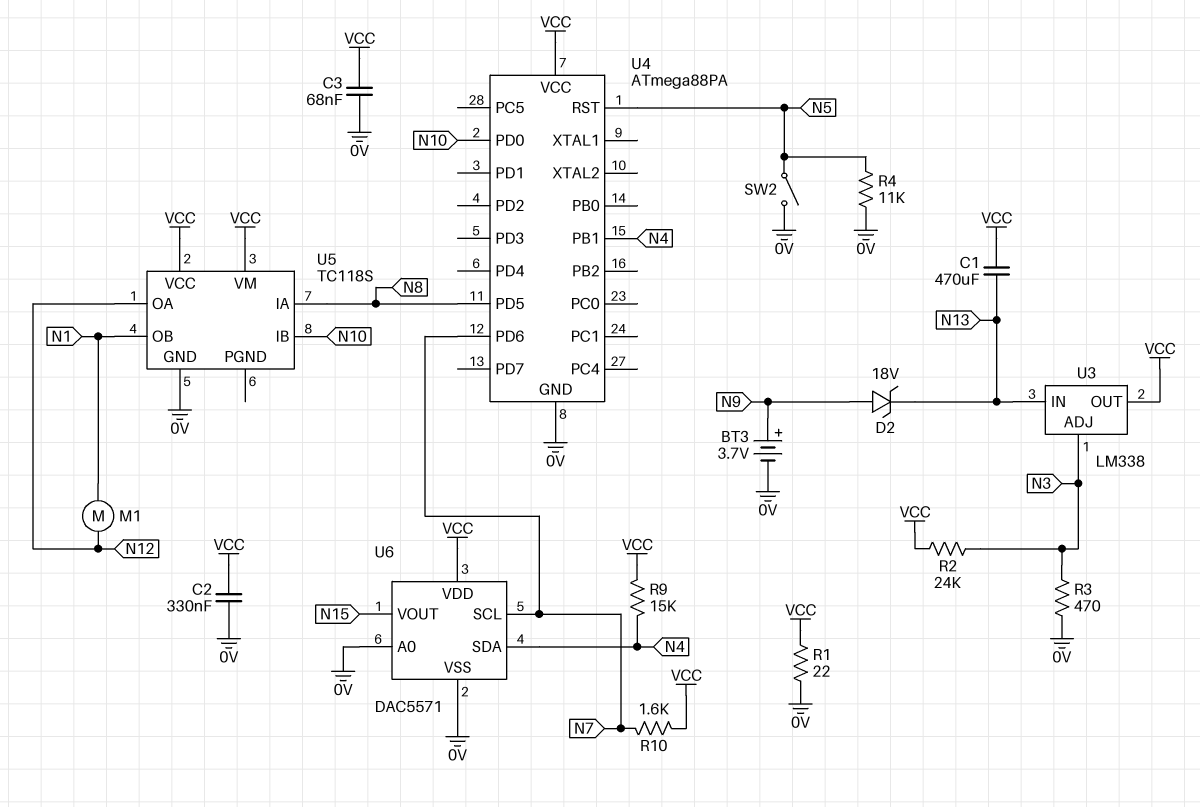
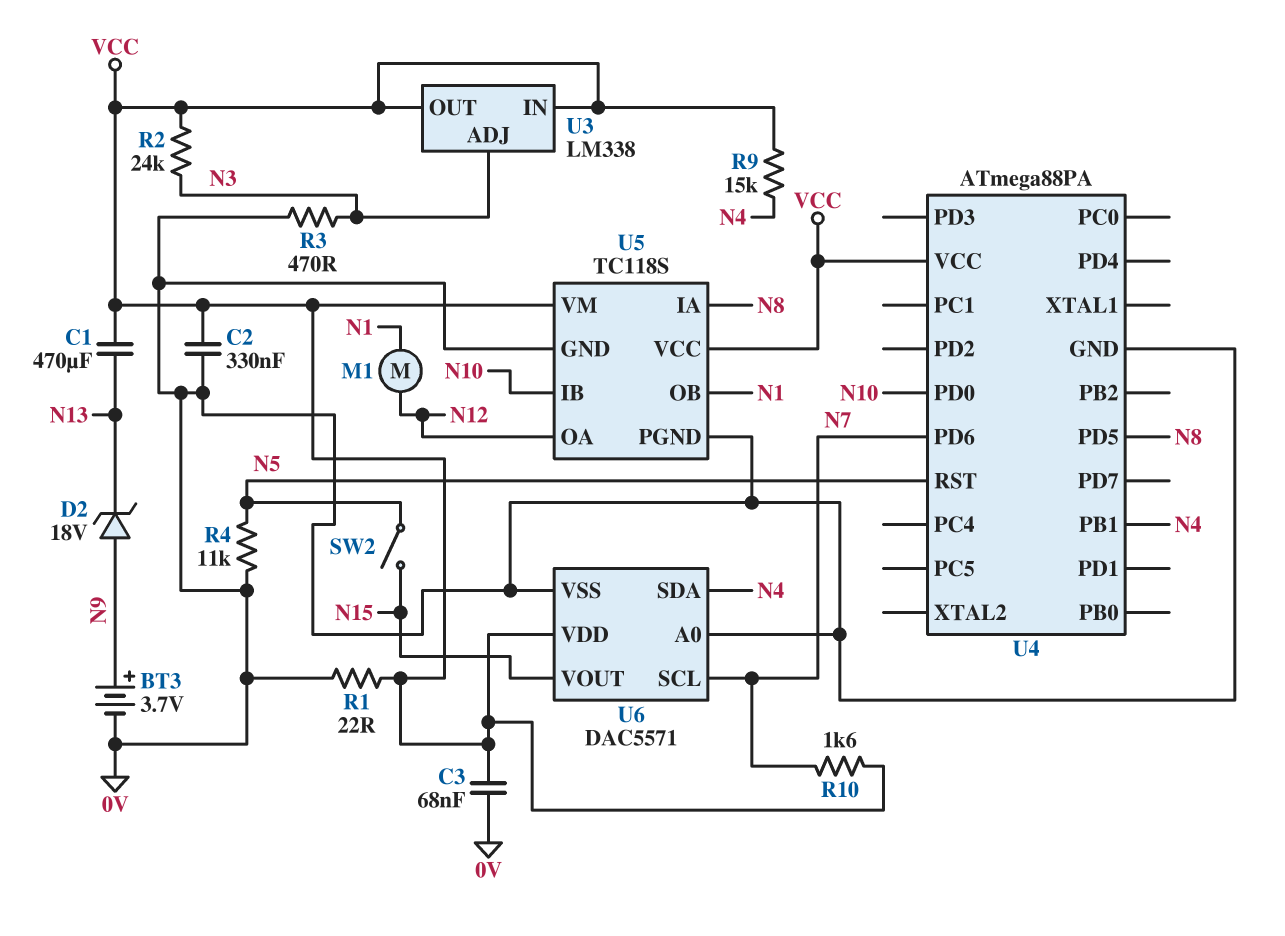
SW2: switch (0V, N5) -> switch (N5, N15)
U3 pin IN: N13 -> VCC
U5 pin PGND: none -> 0V

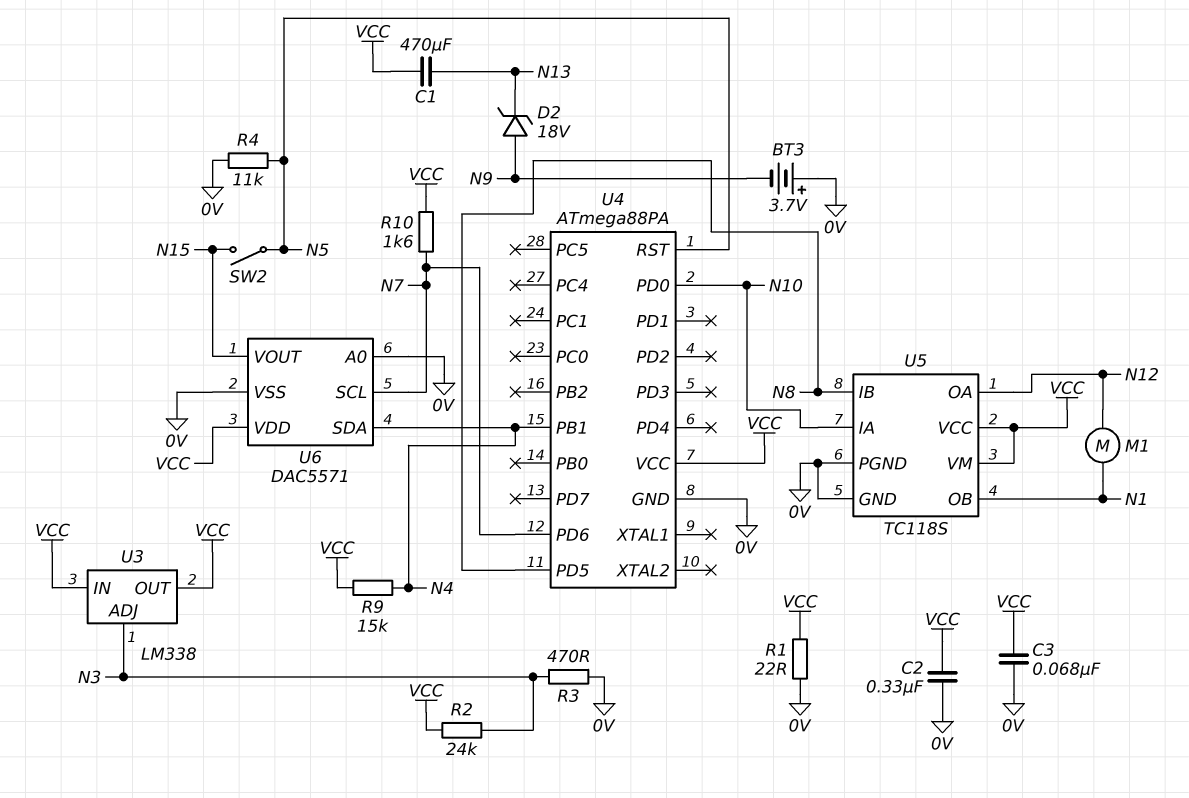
BT3: 3.7V (plus N9, minus 0V) -> 3.7V (plus 0V, minus N9)
U5 pin IA: N8 -> N10
U5 pin IB: N10 -> N8

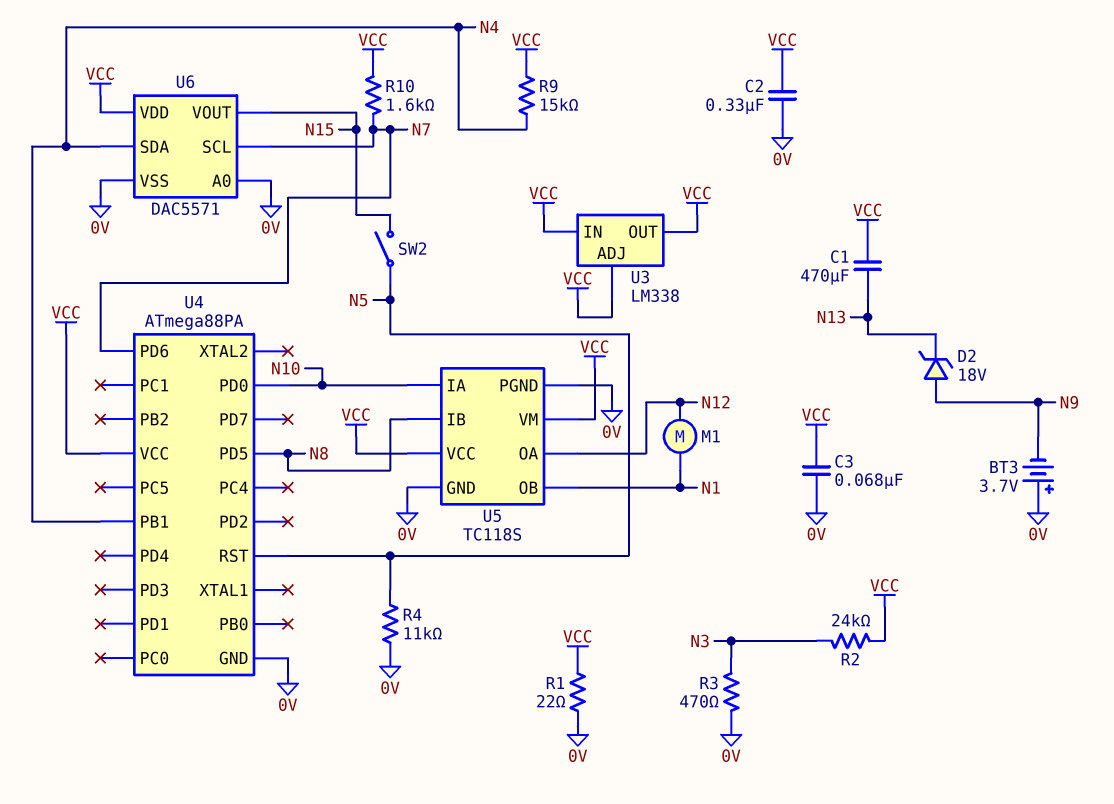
U3 pin ADJ: N3 -> VCC

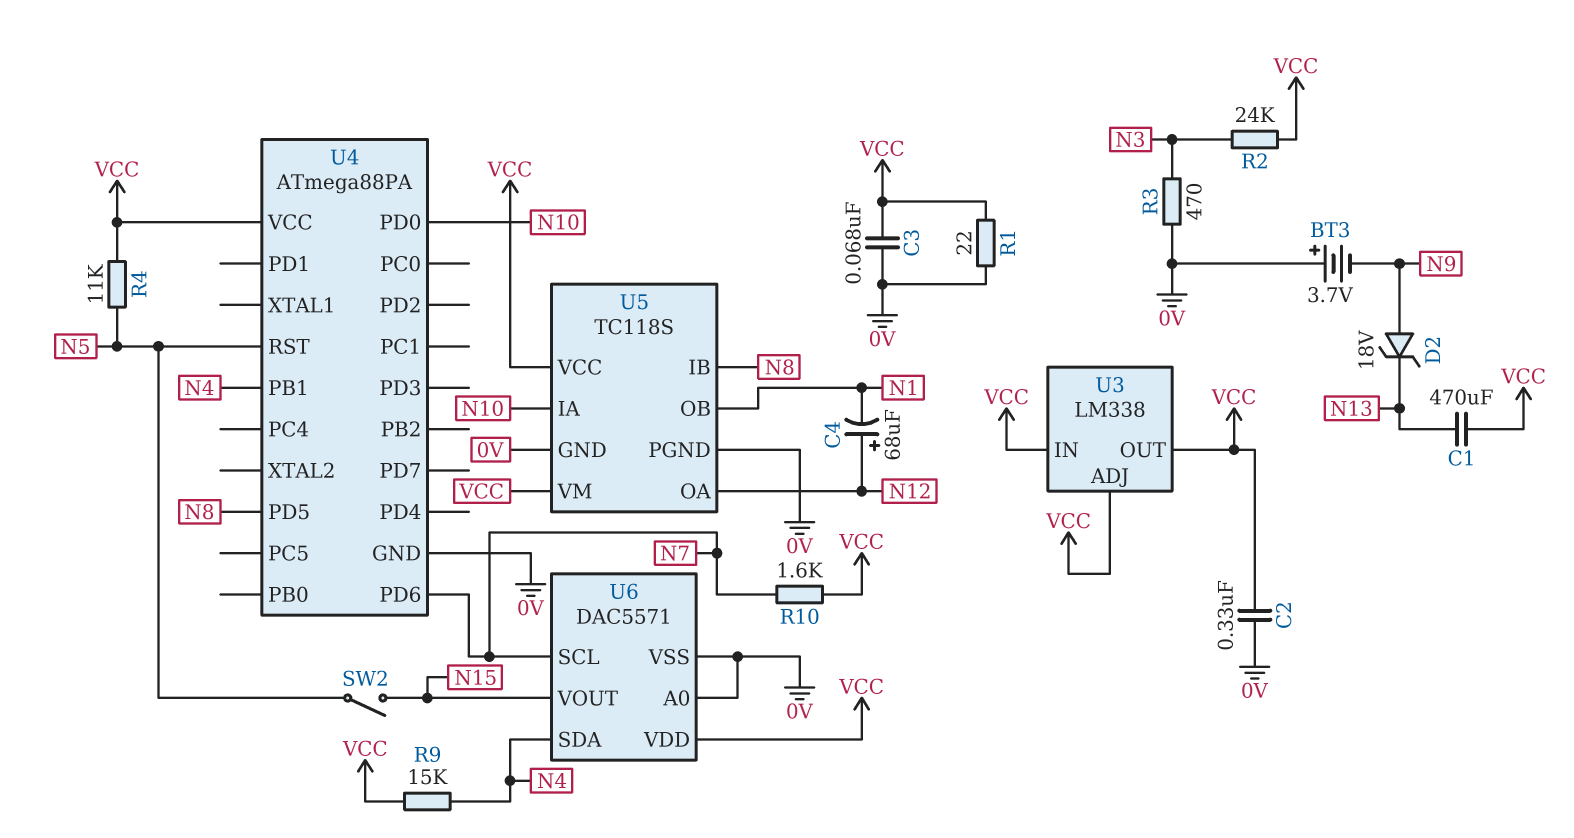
C4: none -> 68uF (plus N12, minus N1)
M1: motor (N1, N12) -> none
R4: 11k (0V, N5) -> 11k (N5, VCC)

